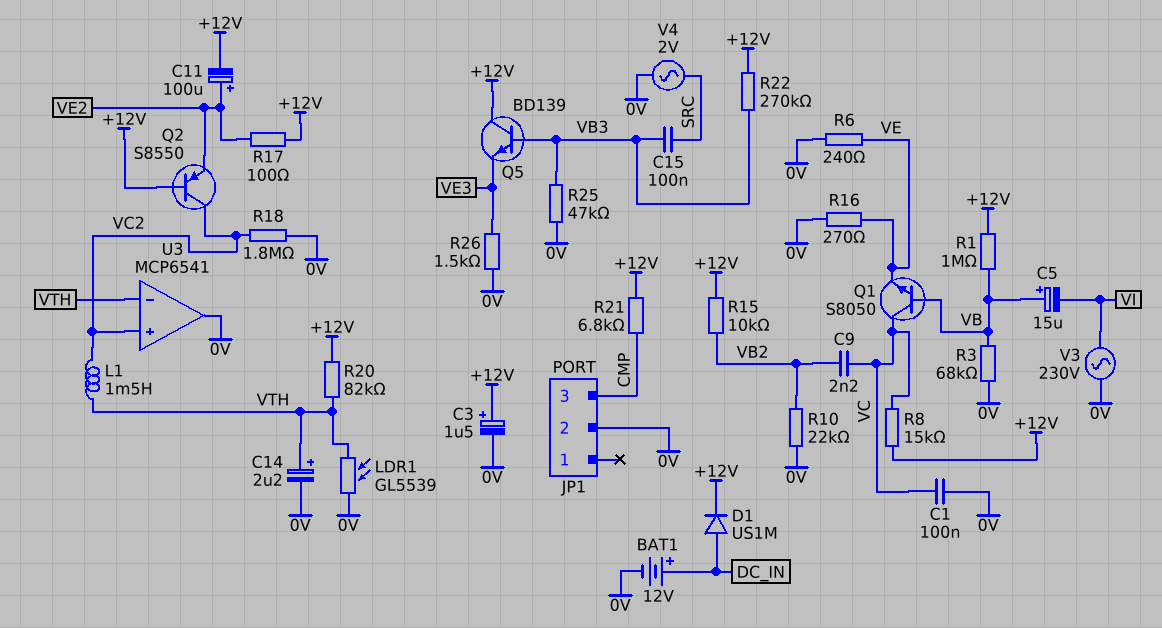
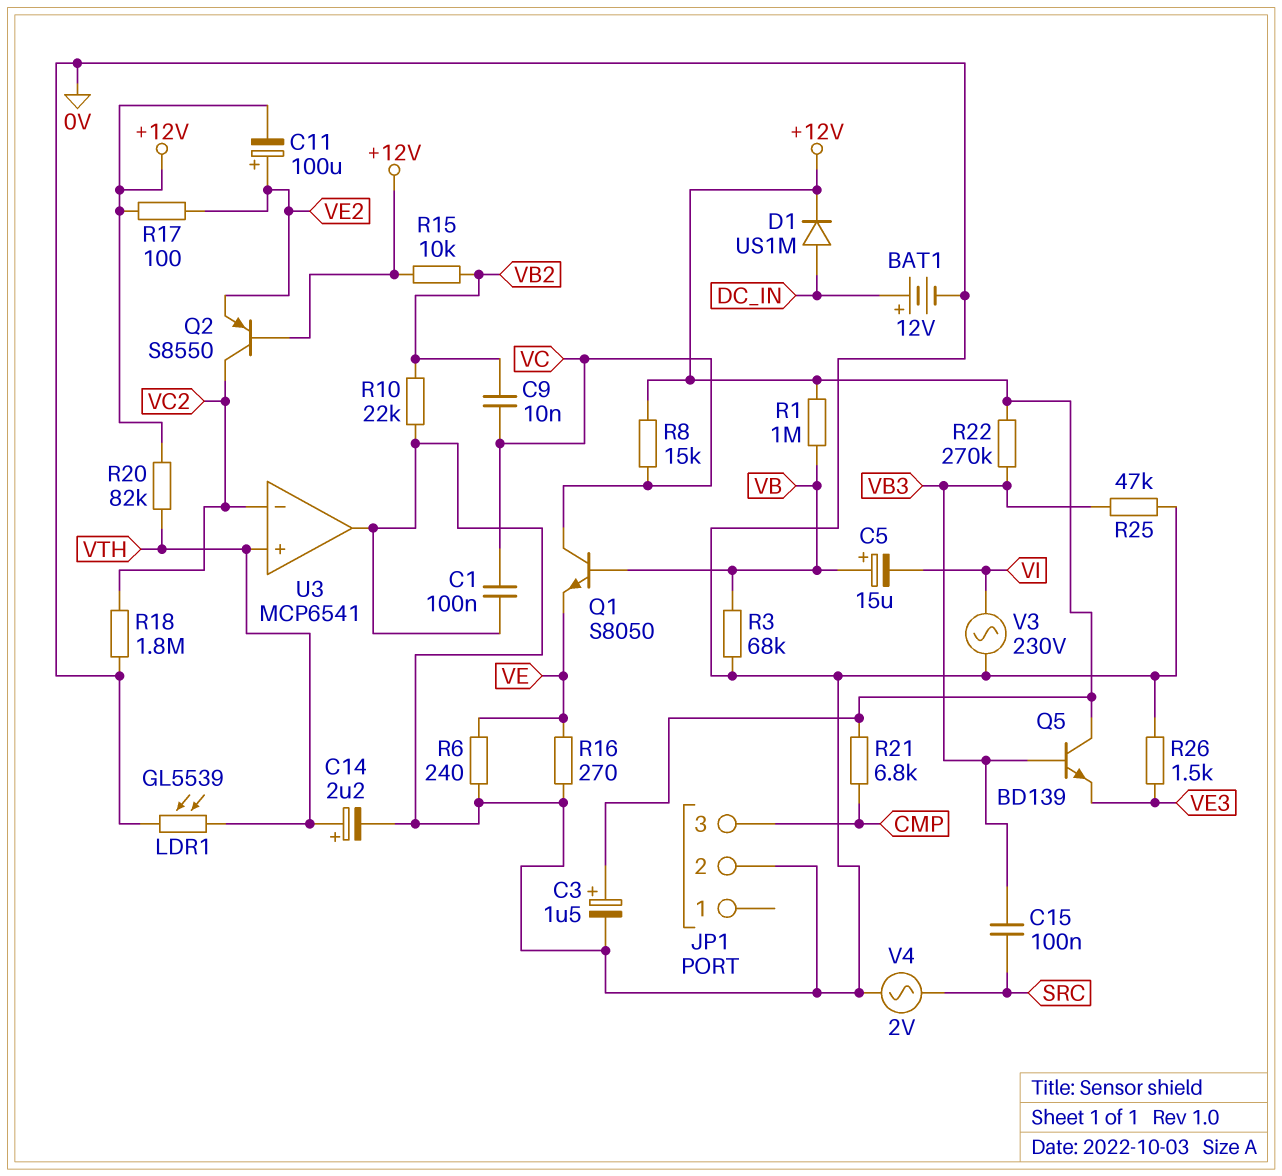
C9: 2.2nF (VB2, VC) -> 10nF (VB2, VC)
L1: 1.5mH (VC2, VTH) -> none
U3 pin in+: VC2 -> VTH
U3 pin in-: VTH -> VC2

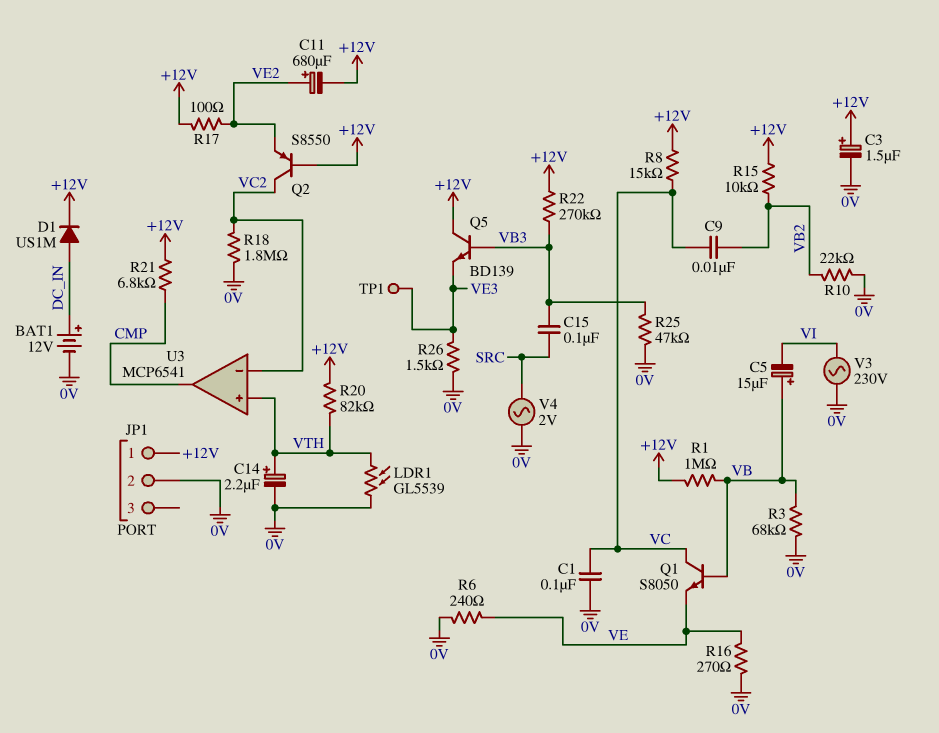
C11: 100uF (plus VE2, minus +12V) -> 680uF (plus VE2, minus +12V)
JP1 pin 1: none -> +12V
JP1 pin 3: CMP -> none
TP1: none -> test point (VE3)
U3 pin out: 0V -> CMP

